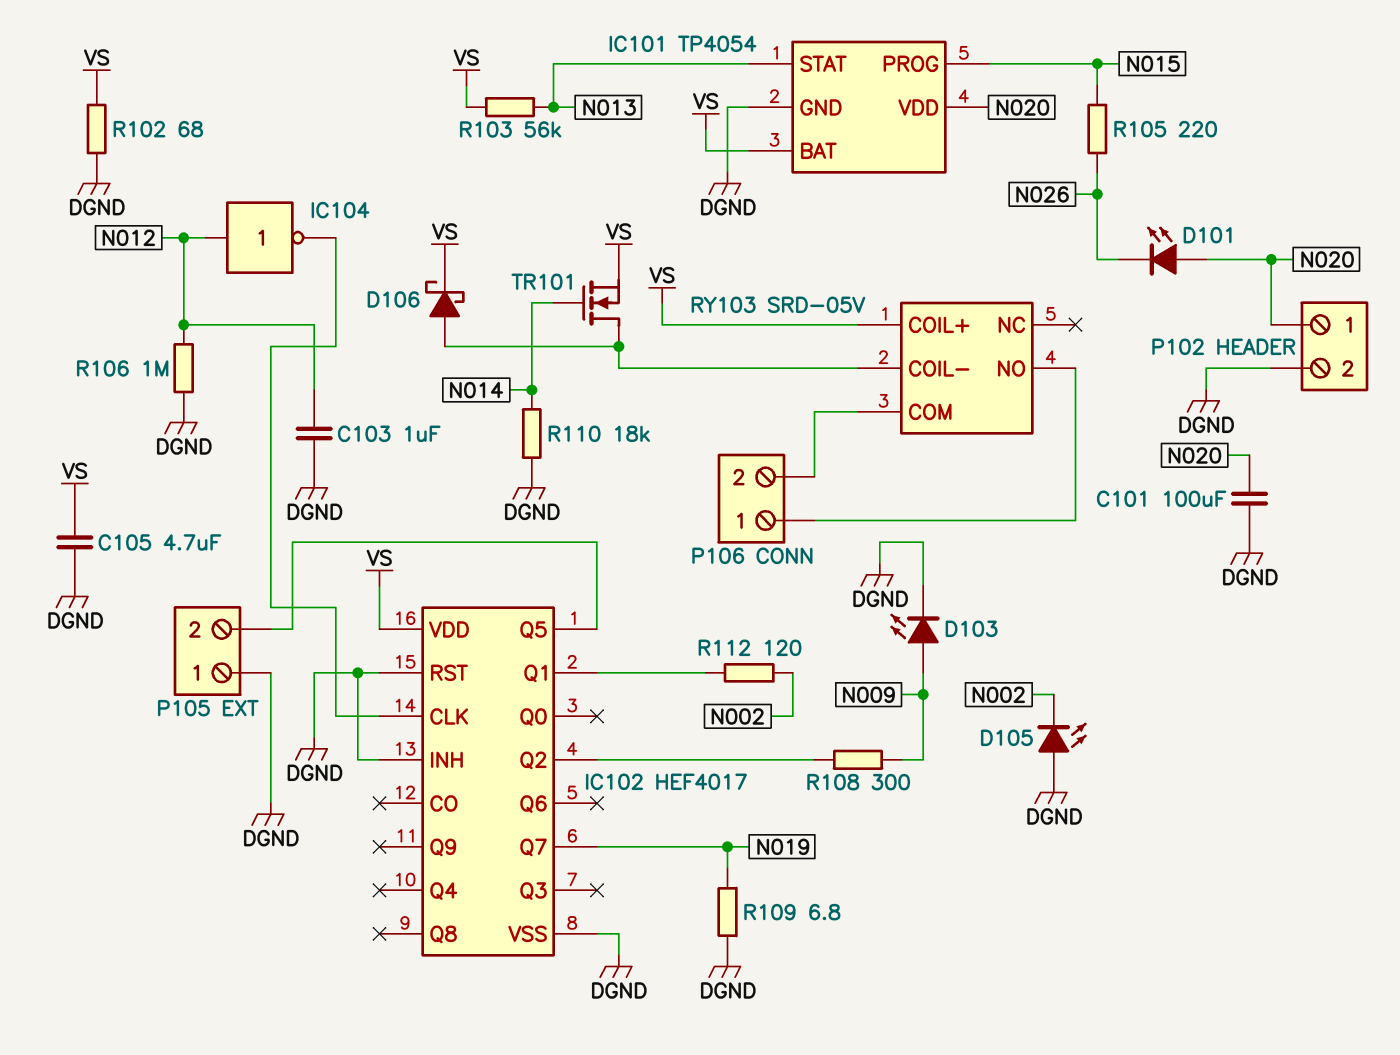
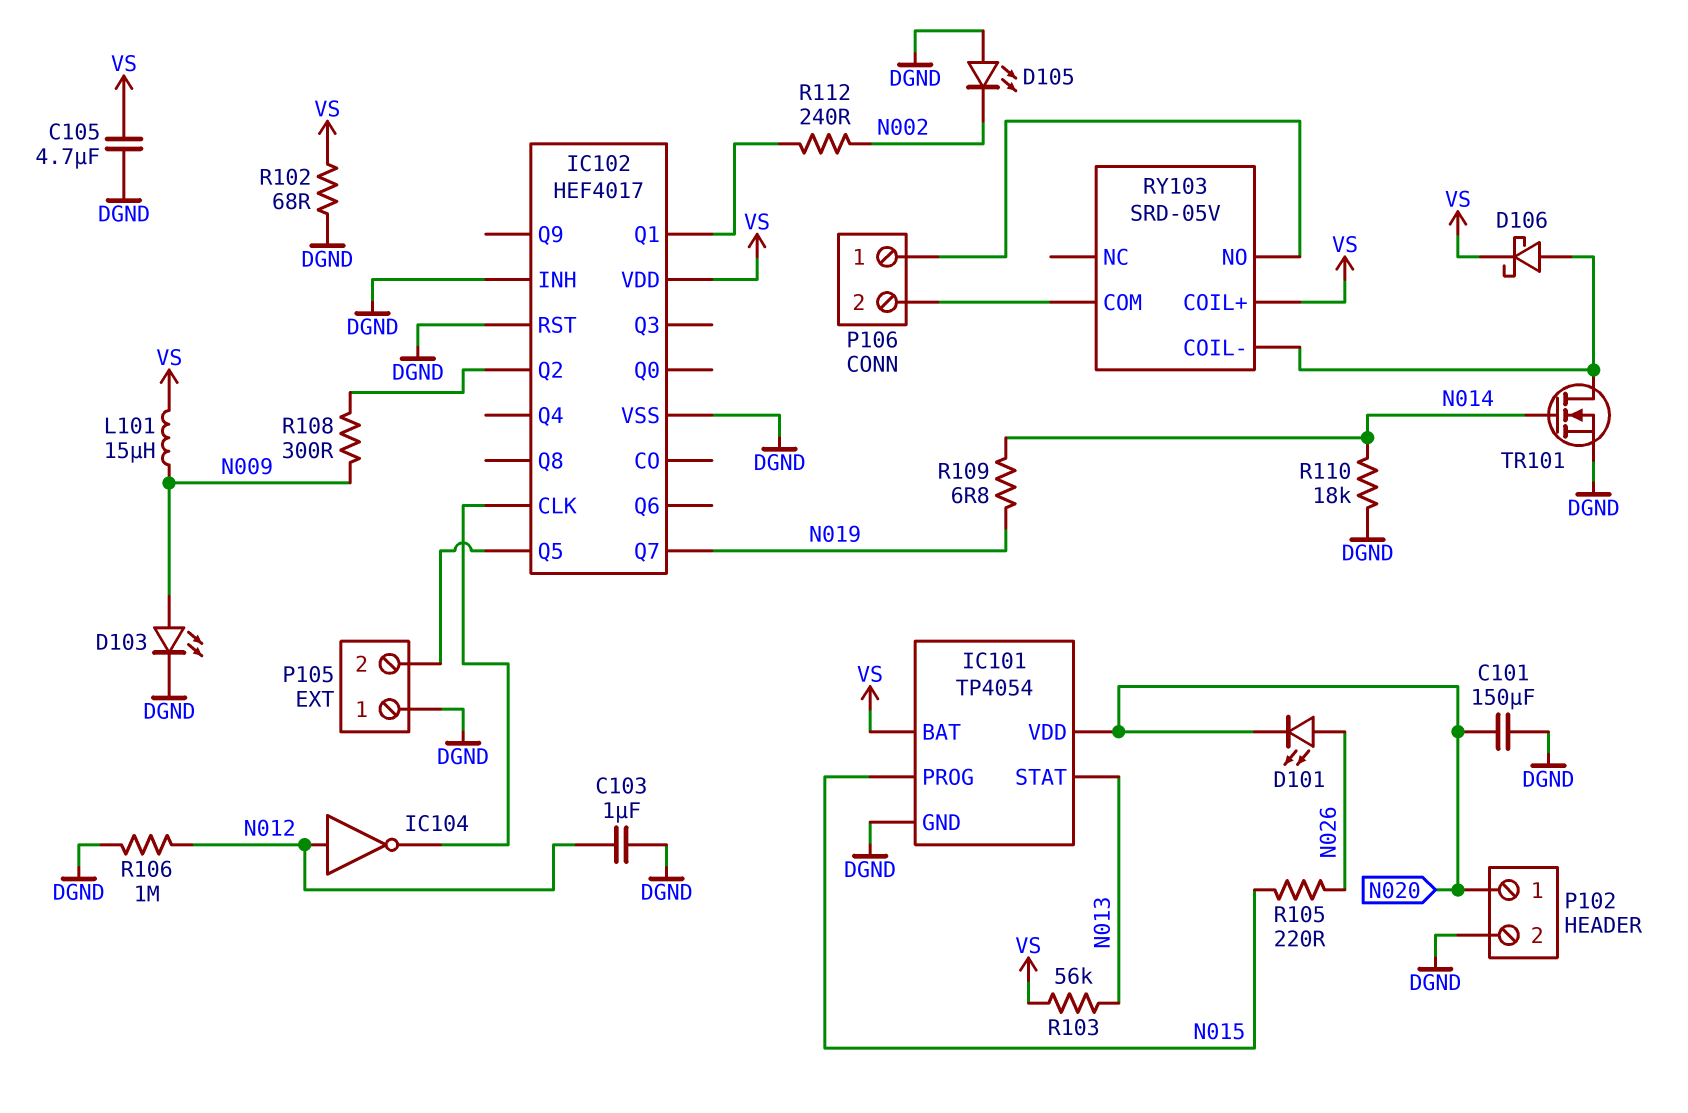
C101: 100uF (DGND, N020) -> 150uF (DGND, N020)
D101: LED (A N020, K N026) -> LED (A N026, K N020)
L101: none -> 15uH (N009, VS)
R109: 6.8 (DGND, N019) -> 6.8 (N014, N019)
R112: 120 (IC102/Q1, N002) -> 240 (IC102/Q1, N002)
TR101: NMOS (G N014, D RY103/COIL-, S VS) -> NMOS (G N014, D RY103/COIL-, S DGND)

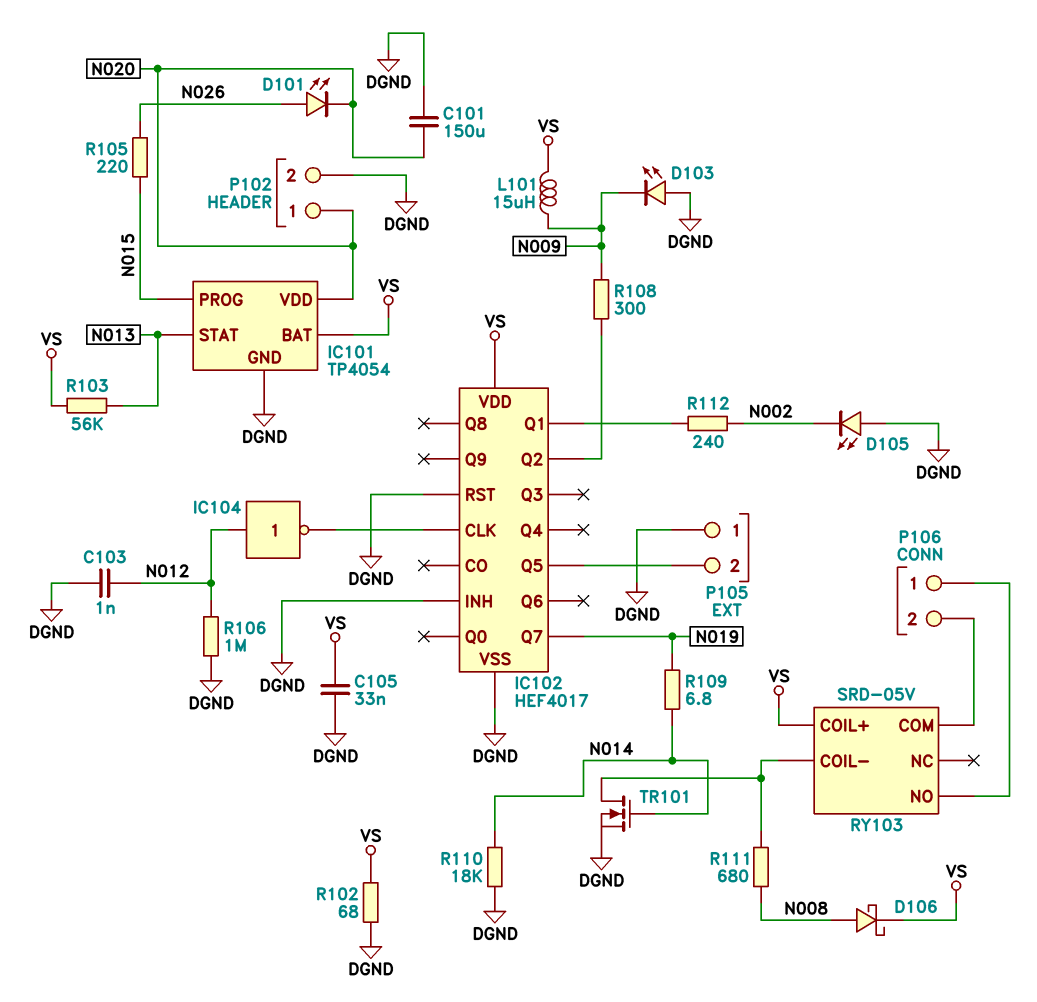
C103: 1uF (DGND, N012) -> 1nF (DGND, N012)
C105: 4.7uF (DGND, VS) -> 33nF (DGND, VS)
D103: LED (A N009, K DGND) -> LED (A DGND, K N009)
D106: schottky (A RY103/COIL-, K VS) -> schottky (A N008, K VS)
R111: none -> 680 (N008, RY103/COIL-)

